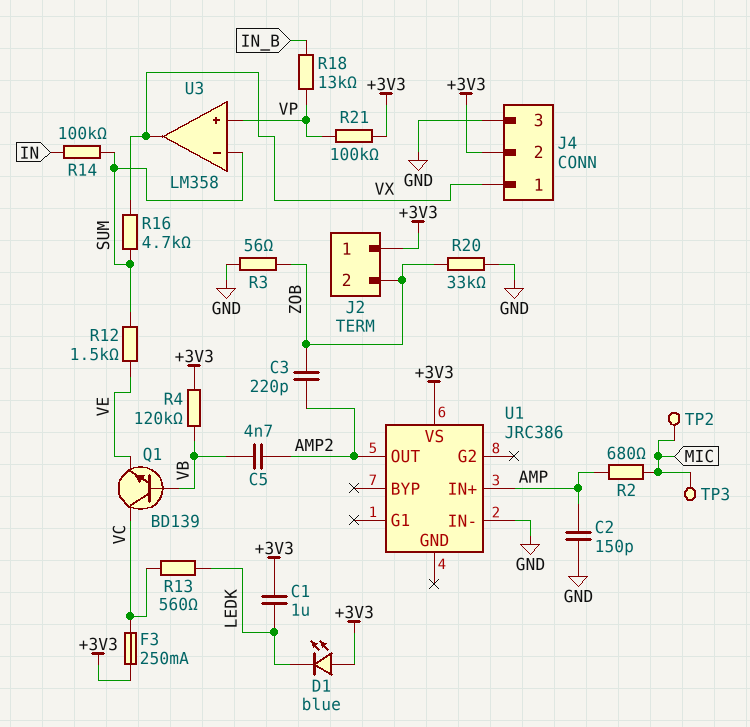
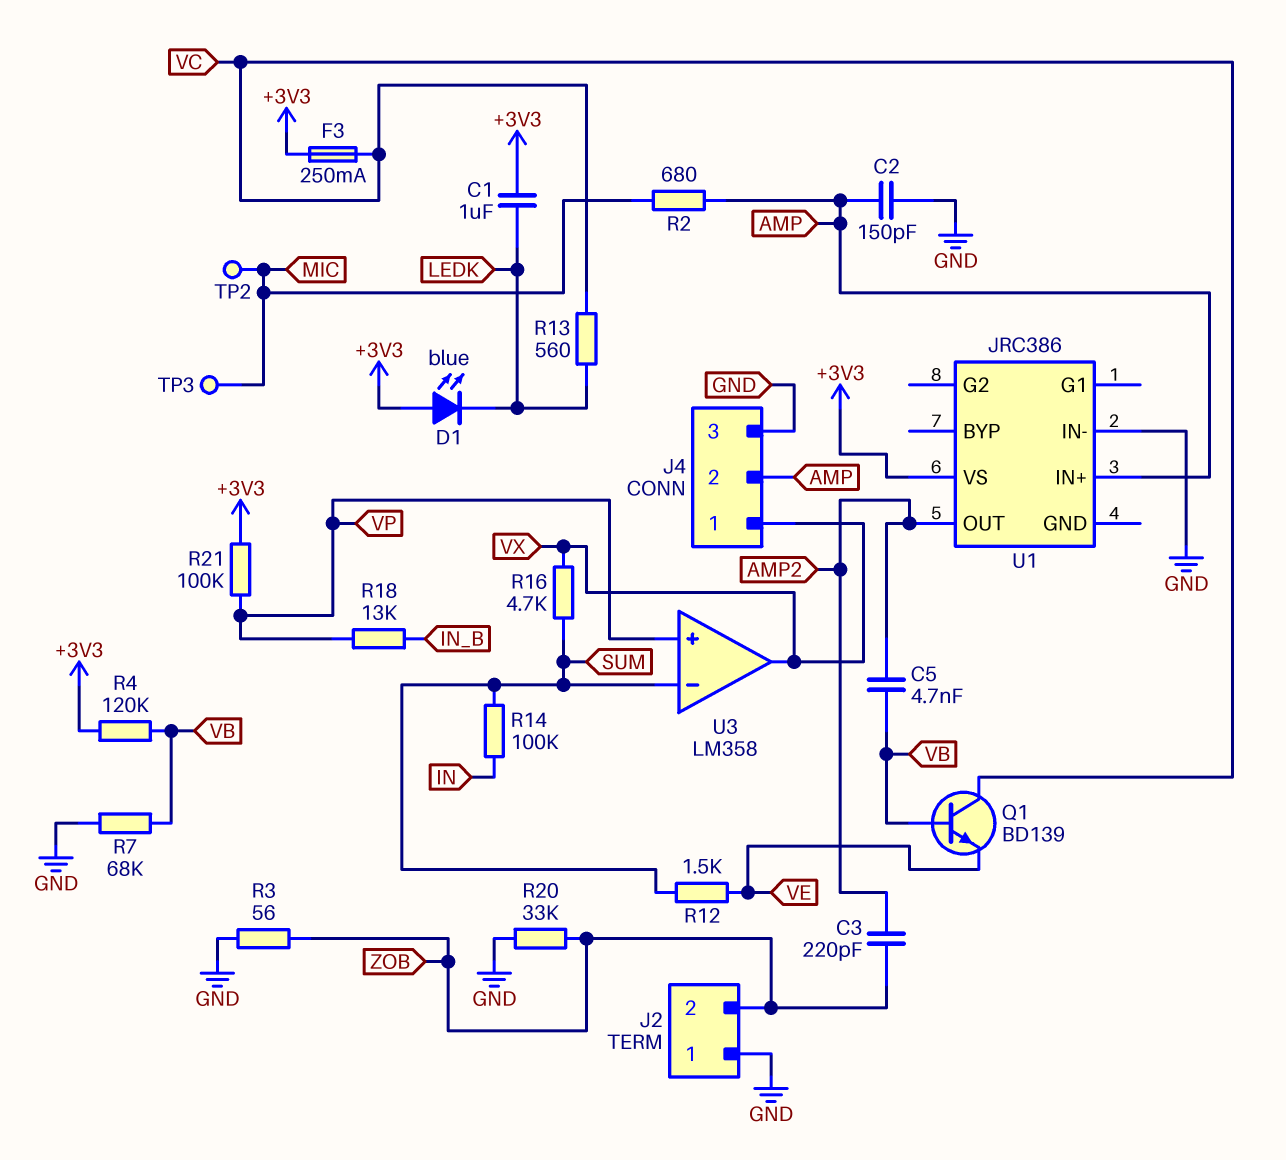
J2 pin 1: +3V3 -> GND
J4 pin 2: +3V3 -> AMP
R7: none -> 68k (GND, VB)

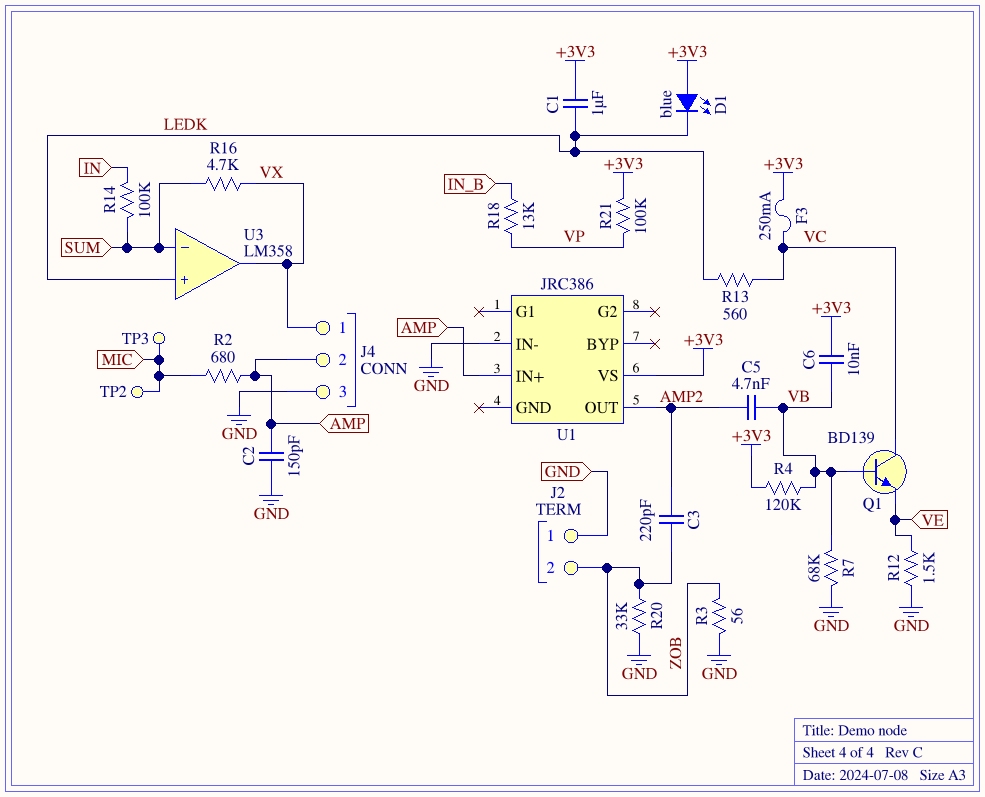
C6: none -> 10nF (+3V3, VB)
R12: 1.5k (SUM, VE) -> 1.5k (GND, VE)
U3 pin in+: VP -> LEDK

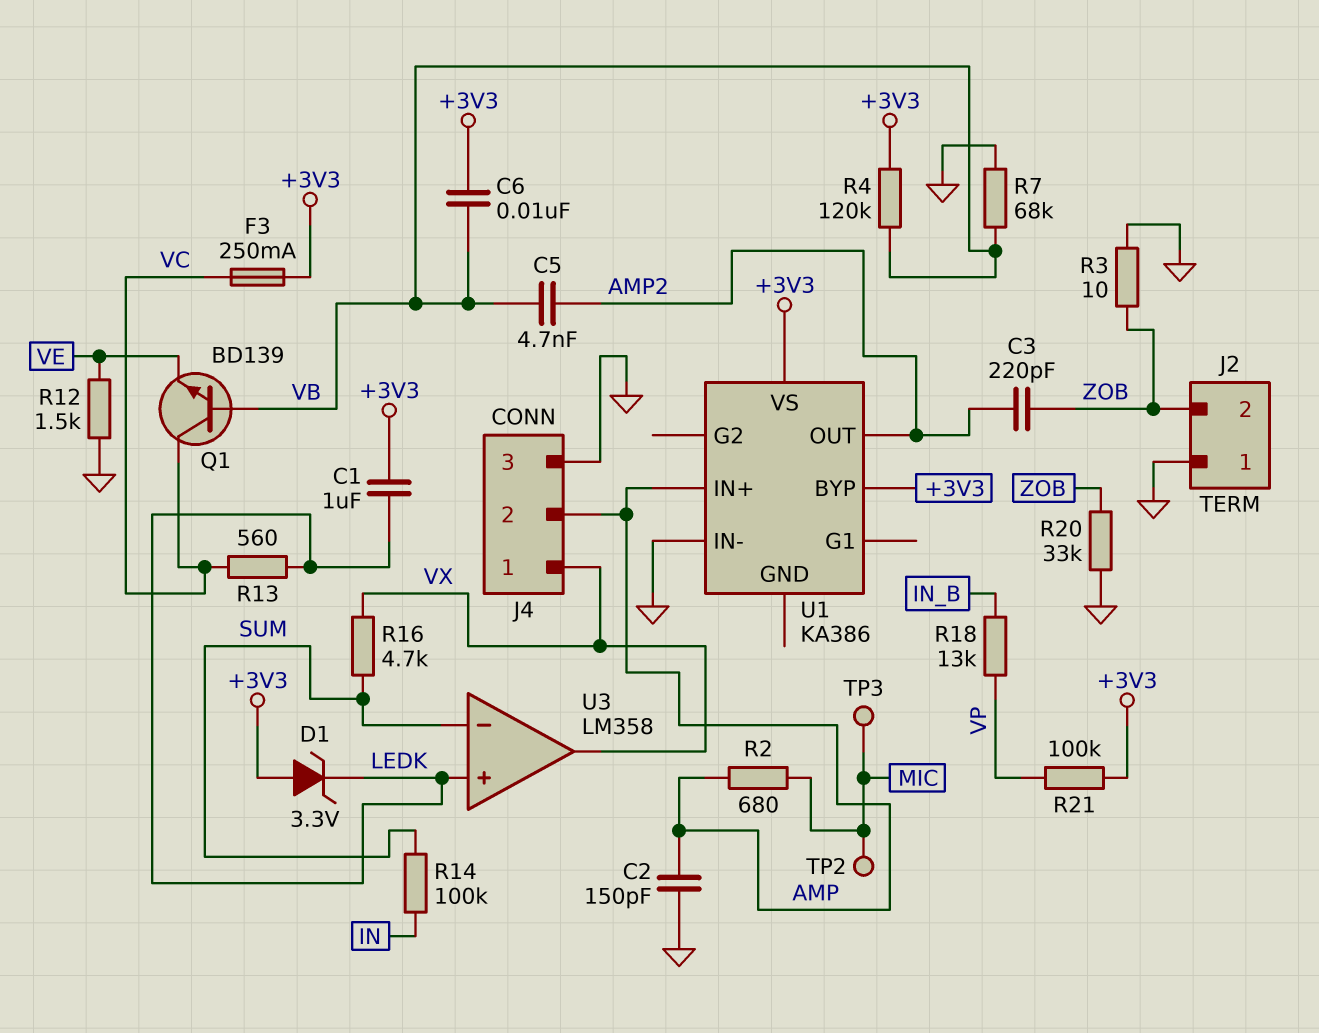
D1: LED blue (A +3V3, K LEDK) -> zener 3.3V (A +3V3, K LEDK)
R3: 56 (GND, ZOB) -> 10 (GND, ZOB)
U1: JRC386 -> KA386
U1 pin BYP: none -> +3V3

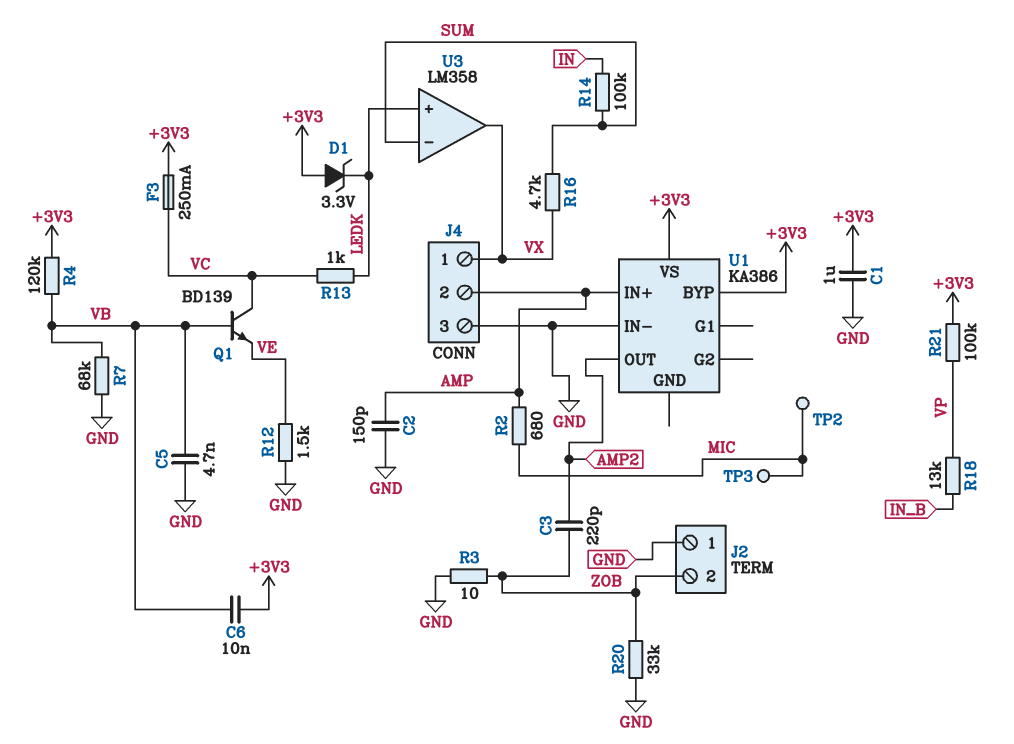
C1: 1uF (+3V3, LEDK) -> 1uF (+3V3, GND)
C5: 4.7nF (AMP2, VB) -> 4.7nF (GND, VB)
R13: 560 (LEDK, VC) -> 1k (LEDK, VC)

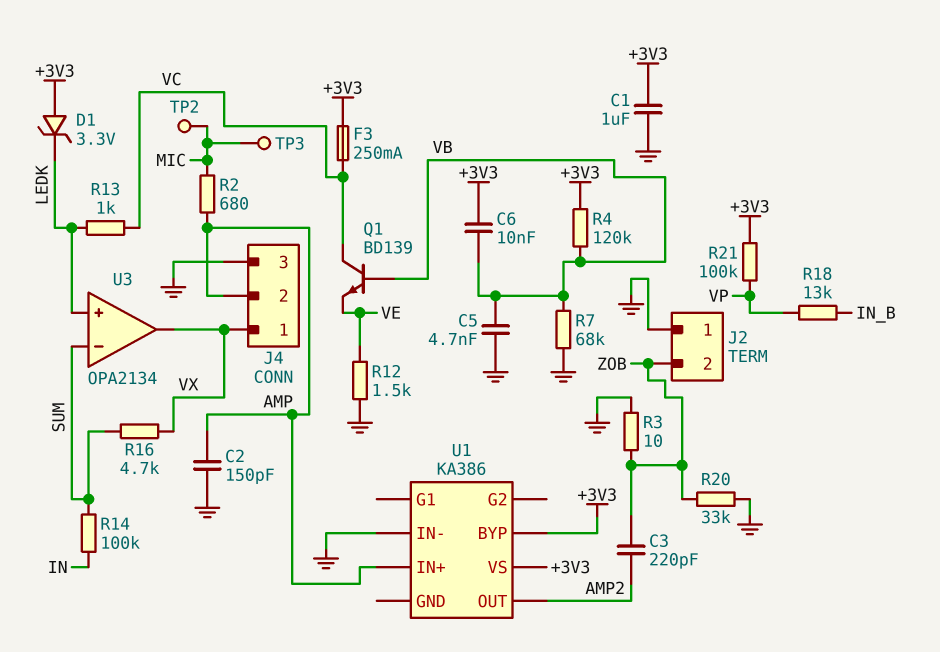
U3: LM358 -> OPA2134

